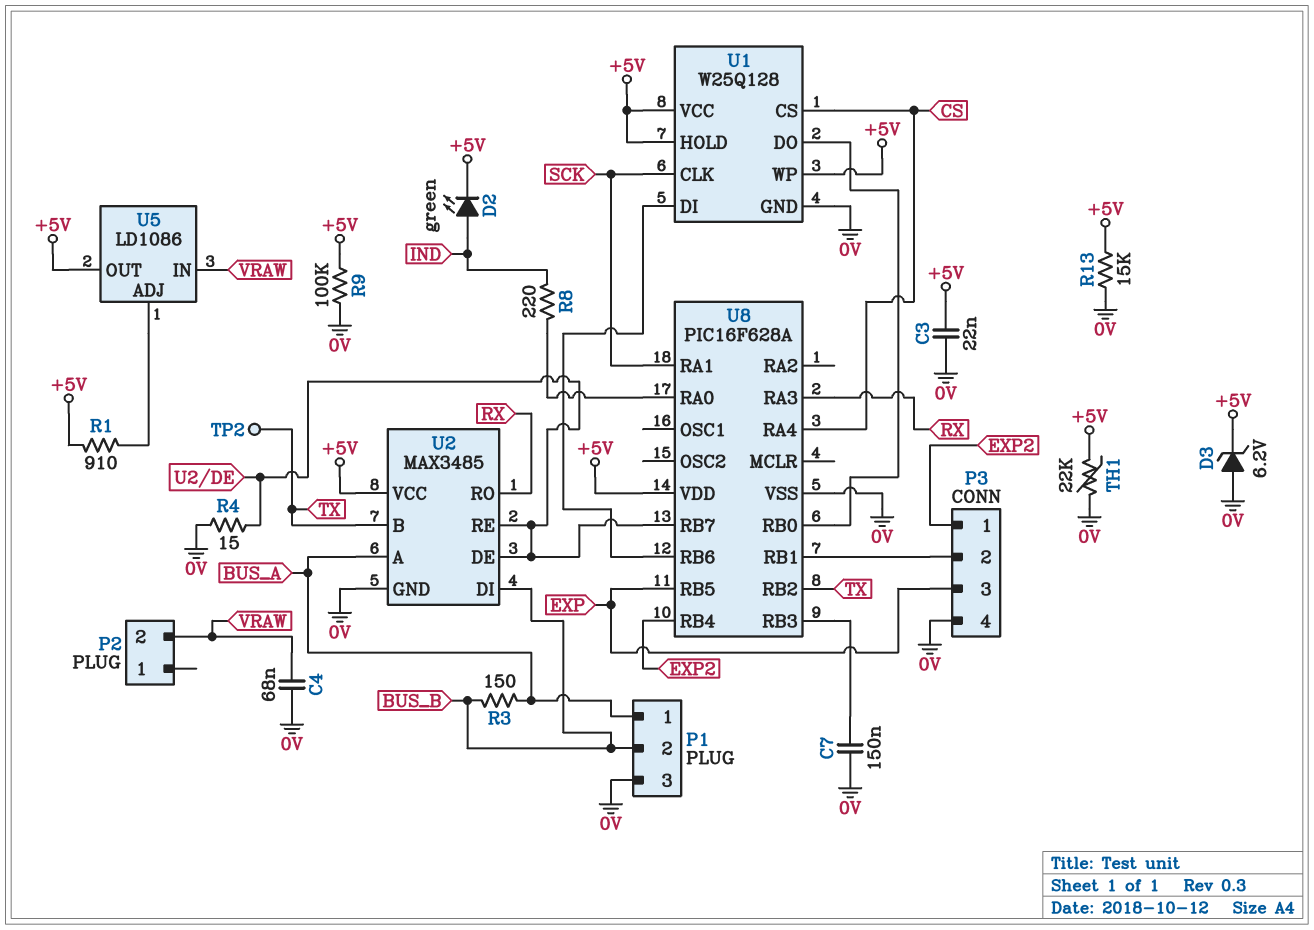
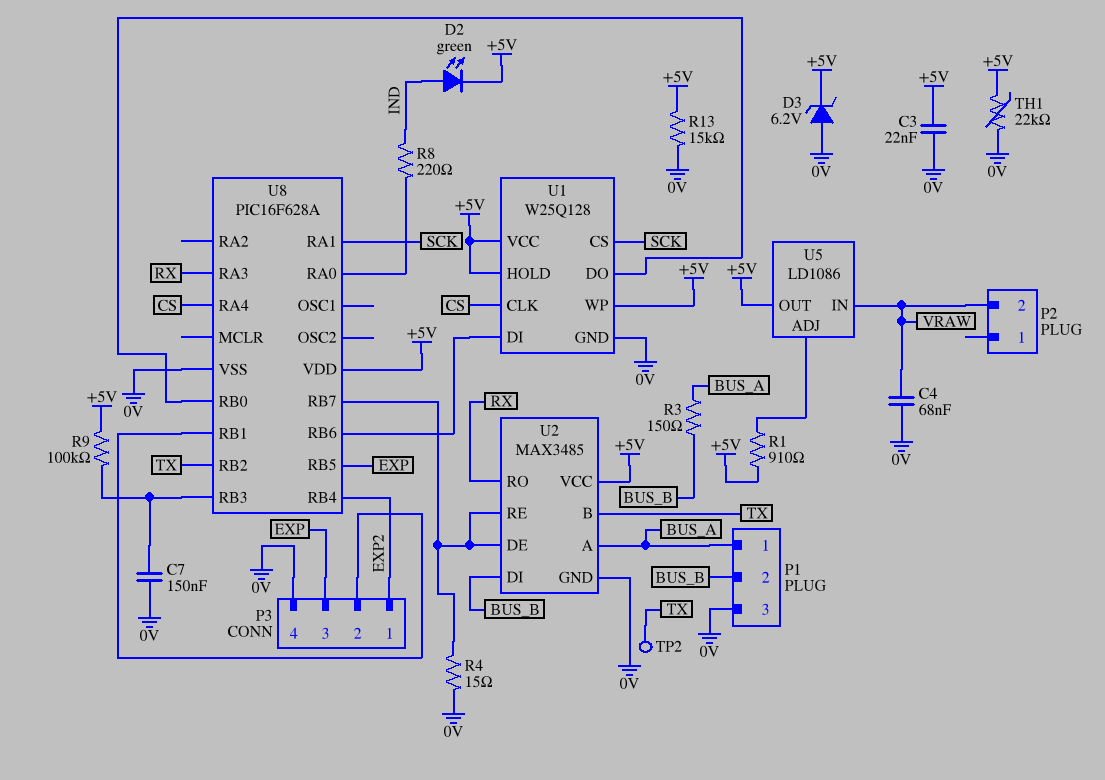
R9: 100k (+5V, 0V) -> 100k (+5V, U8/RB3)
U1 pin CLK: SCK -> CS
U1 pin CS: CS -> SCK

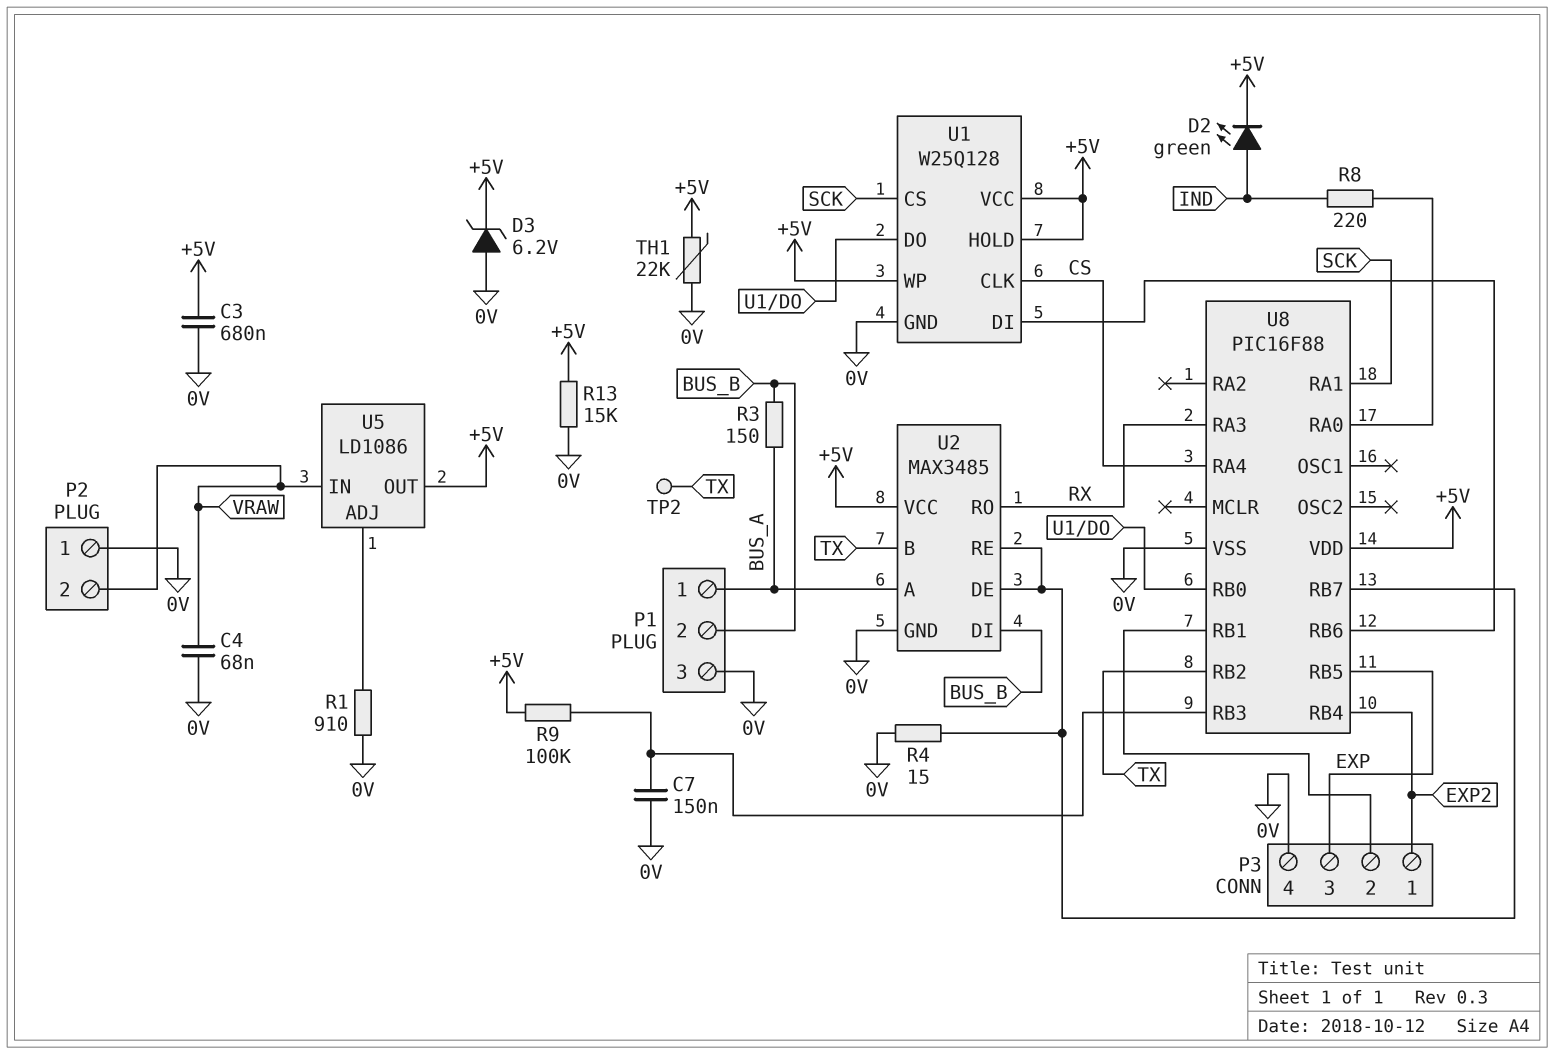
C3: 22nF (+5V, 0V) -> 680nF (+5V, 0V)
P2 pin 1: none -> 0V
R1: 910 (+5V, U5/ADJ) -> 910 (0V, U5/ADJ)
U8: PIC16F628A -> PIC16F88

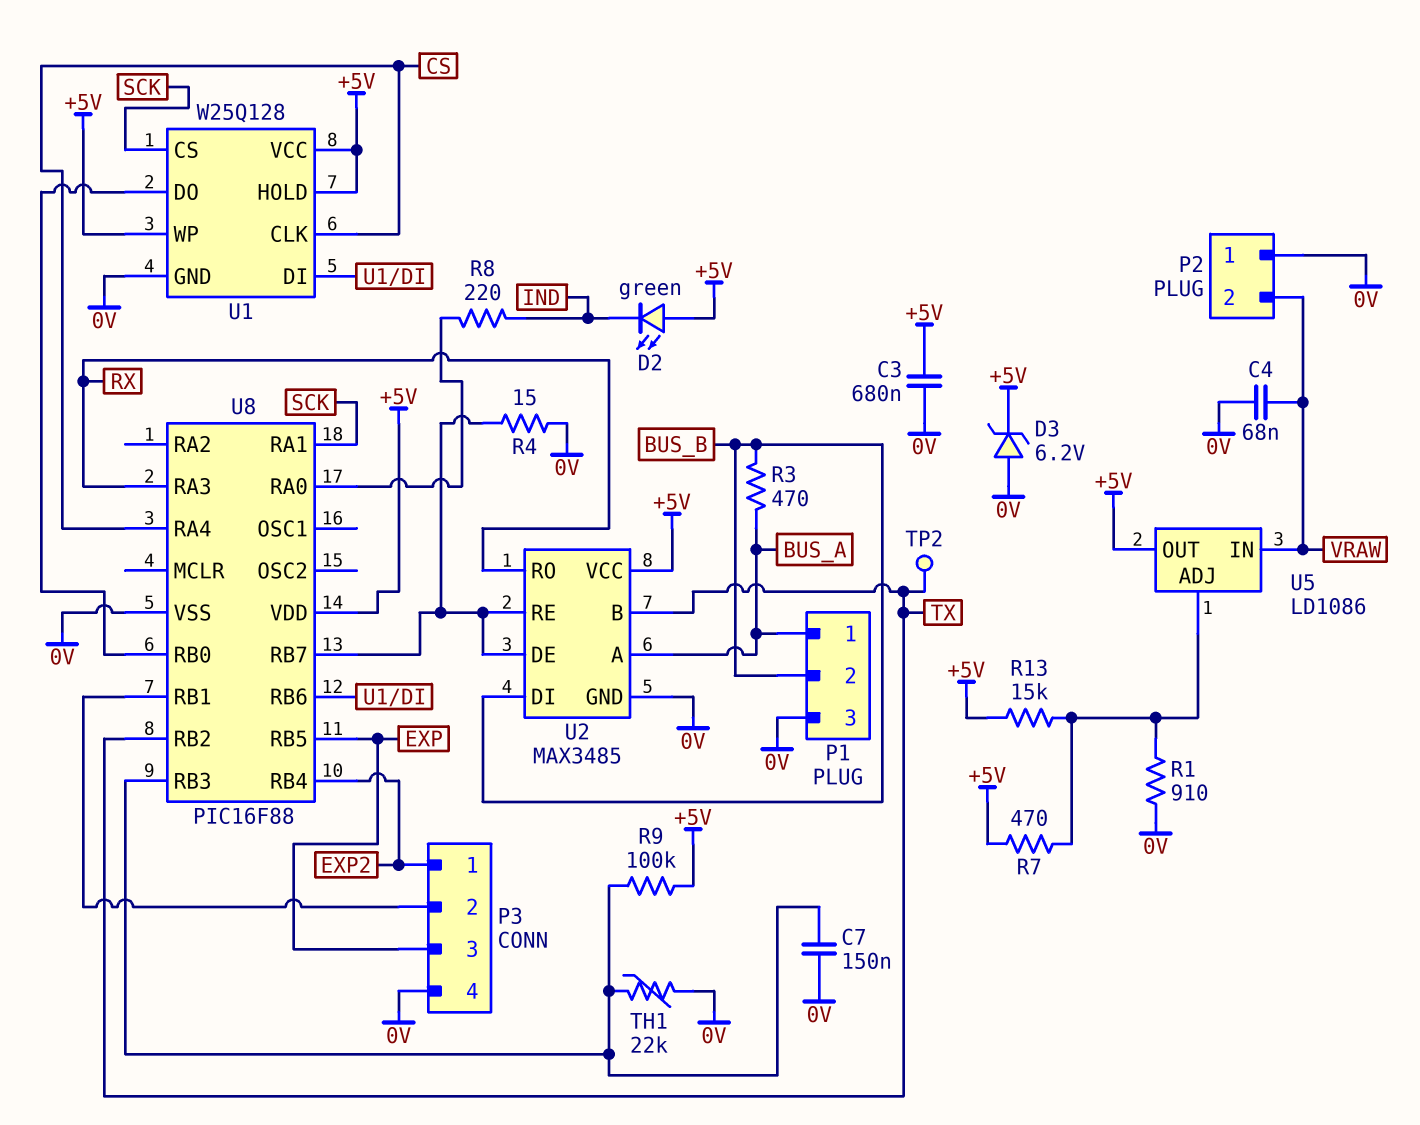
D2: LED green (A IND, K +5V) -> LED green (A +5V, K IND)
R3: 150 (BUS_A, BUS_B) -> 470 (BUS_A, BUS_B)
R7: none -> 470 (+5V, U5/ADJ)
R13: 15k (+5V, 0V) -> 15k (+5V, U5/ADJ)
TH1: 22k (+5V, 0V) -> 22k (0V, U8/RB3)

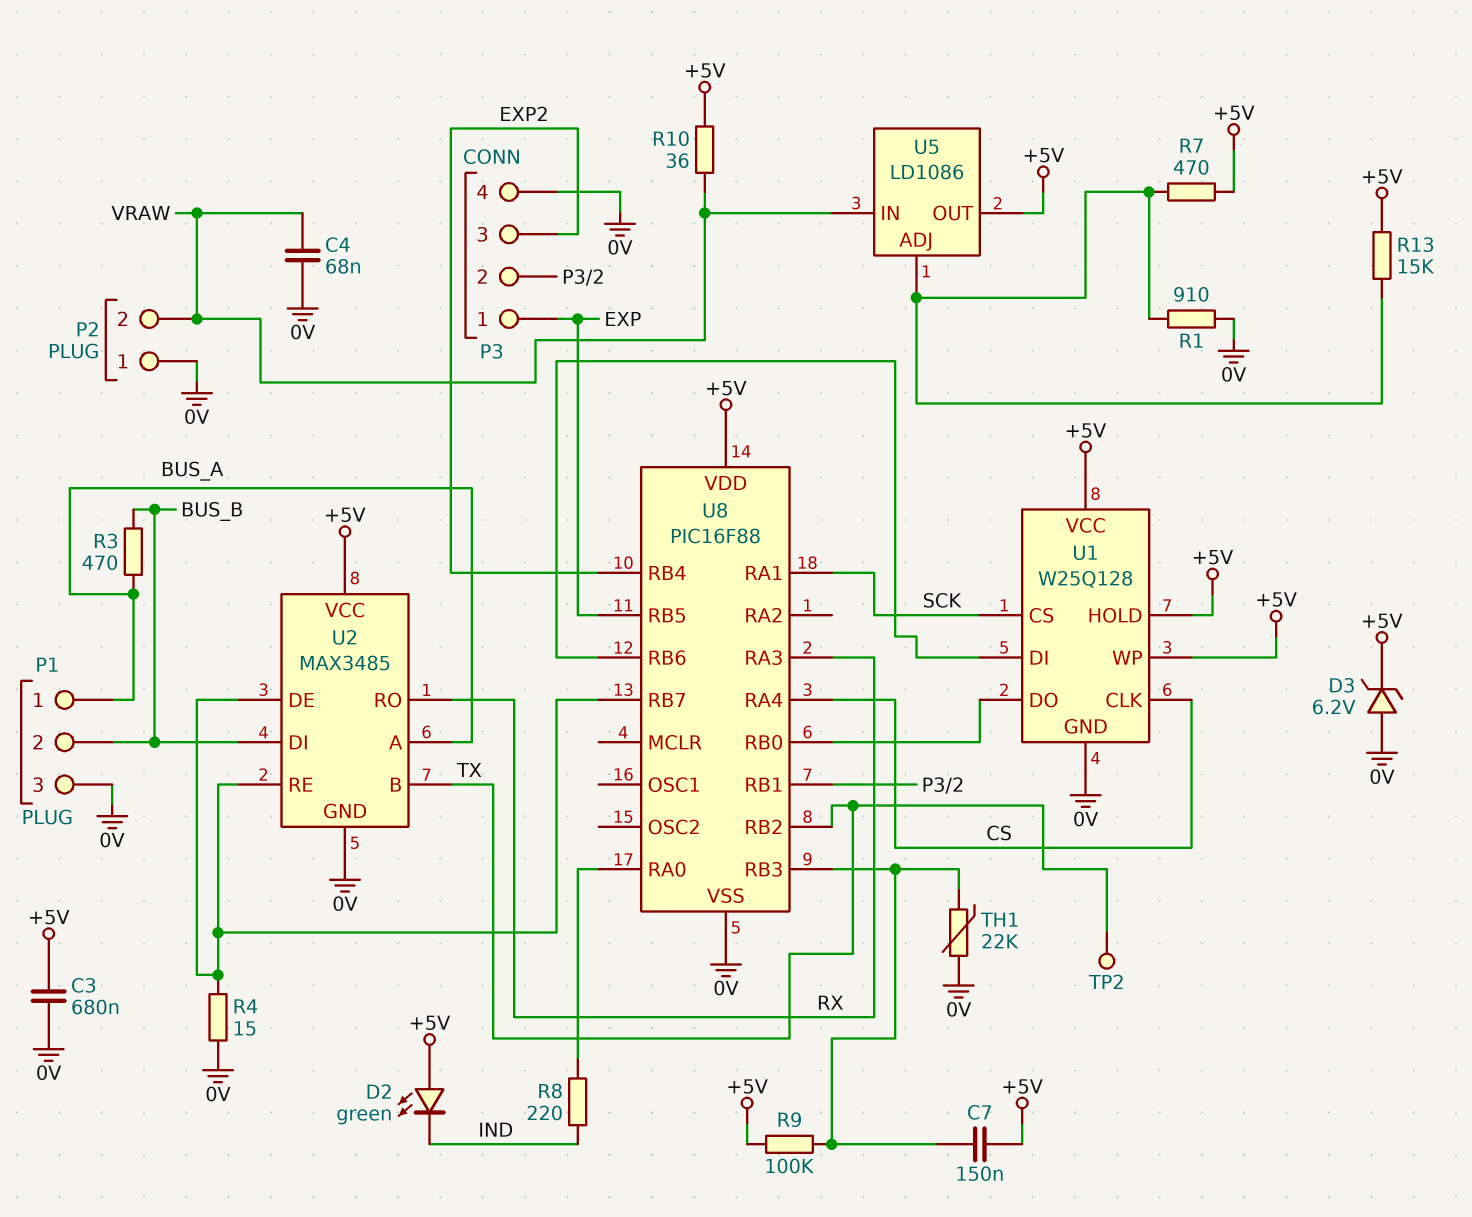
C7: 150nF (0V, U8/RB3) -> 150nF (+5V, U8/RB3)
P3 pin 1: EXP2 -> EXP
P3 pin 3: EXP -> EXP2
R10: none -> 36 (+5V, VRAW)

